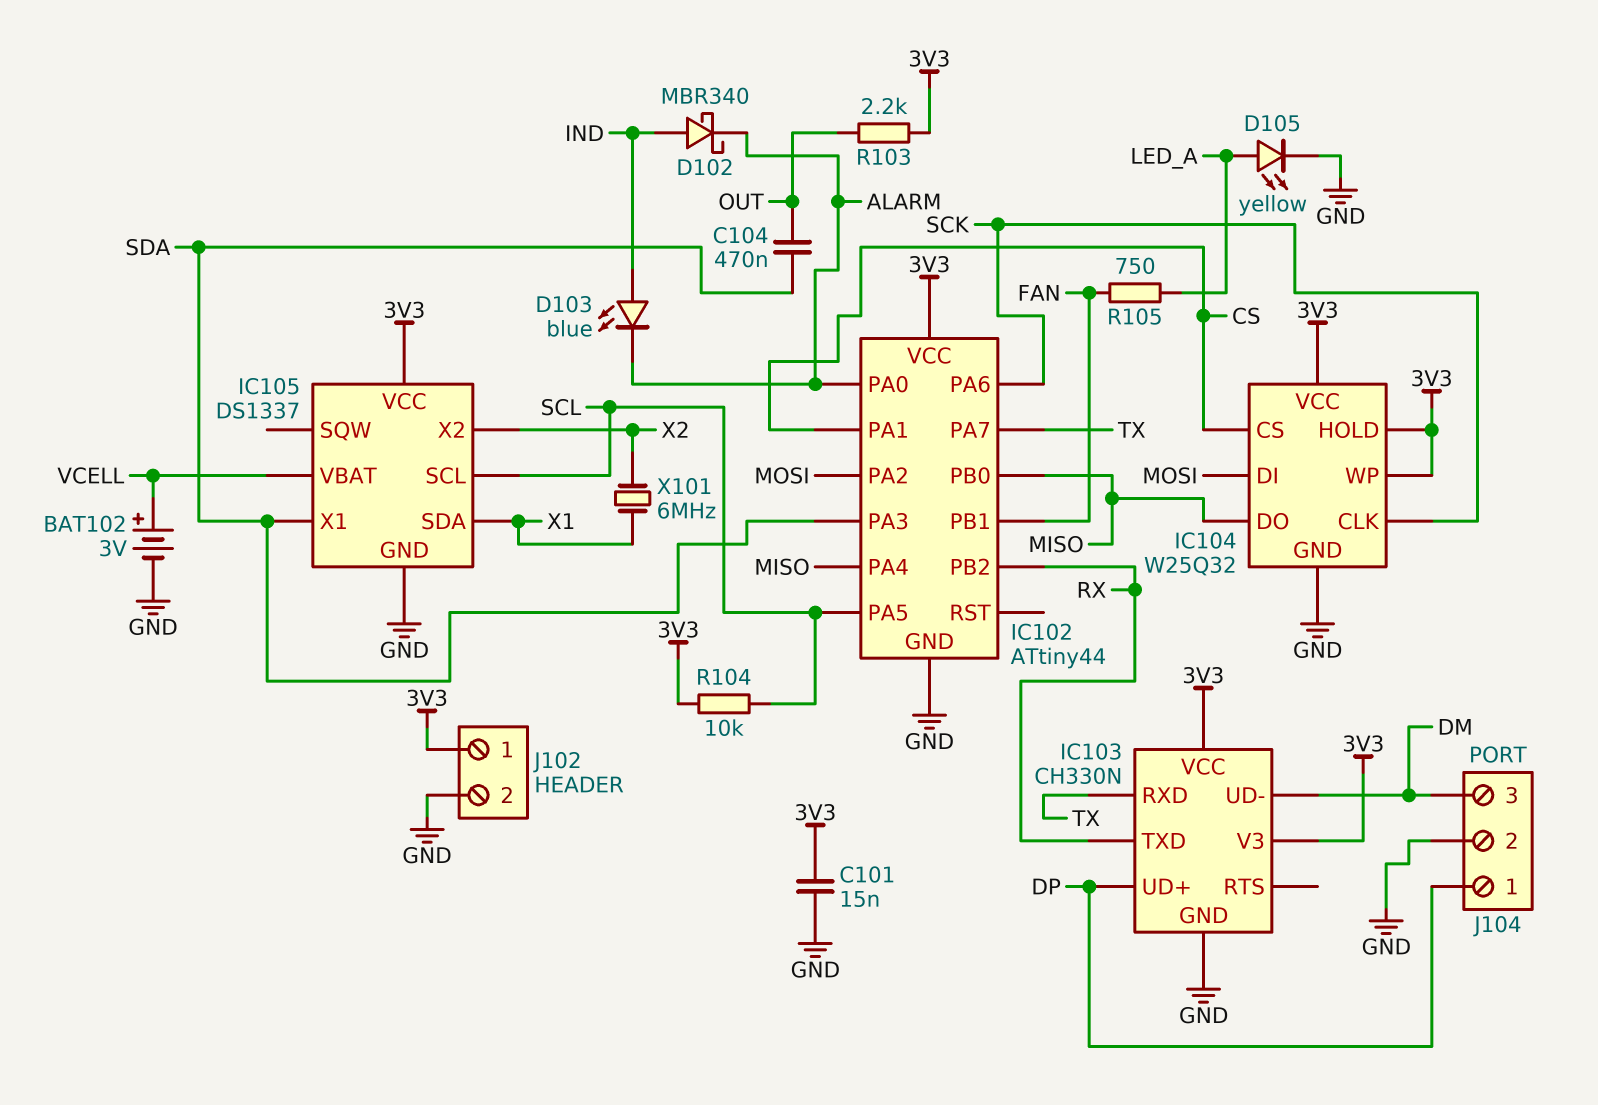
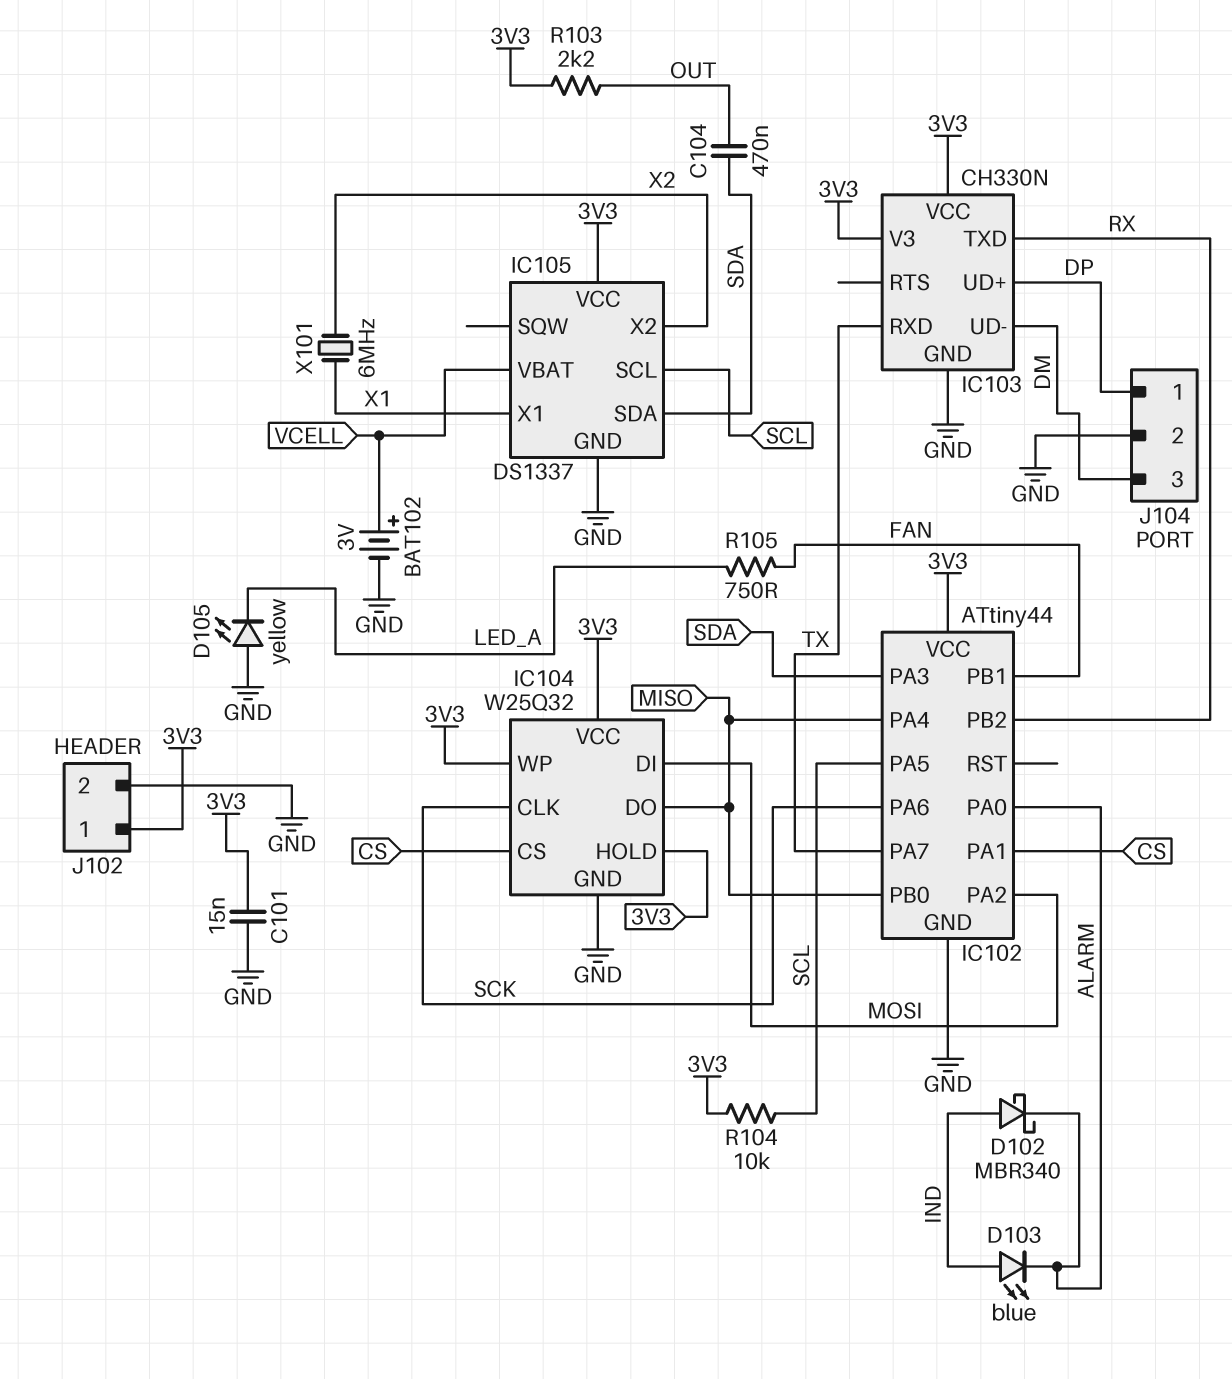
D105: LED yellow (A LED_A, K GND) -> LED yellow (A GND, K LED_A)
IC105 pin SDA: X1 -> SDA
IC105 pin X1: SDA -> X1

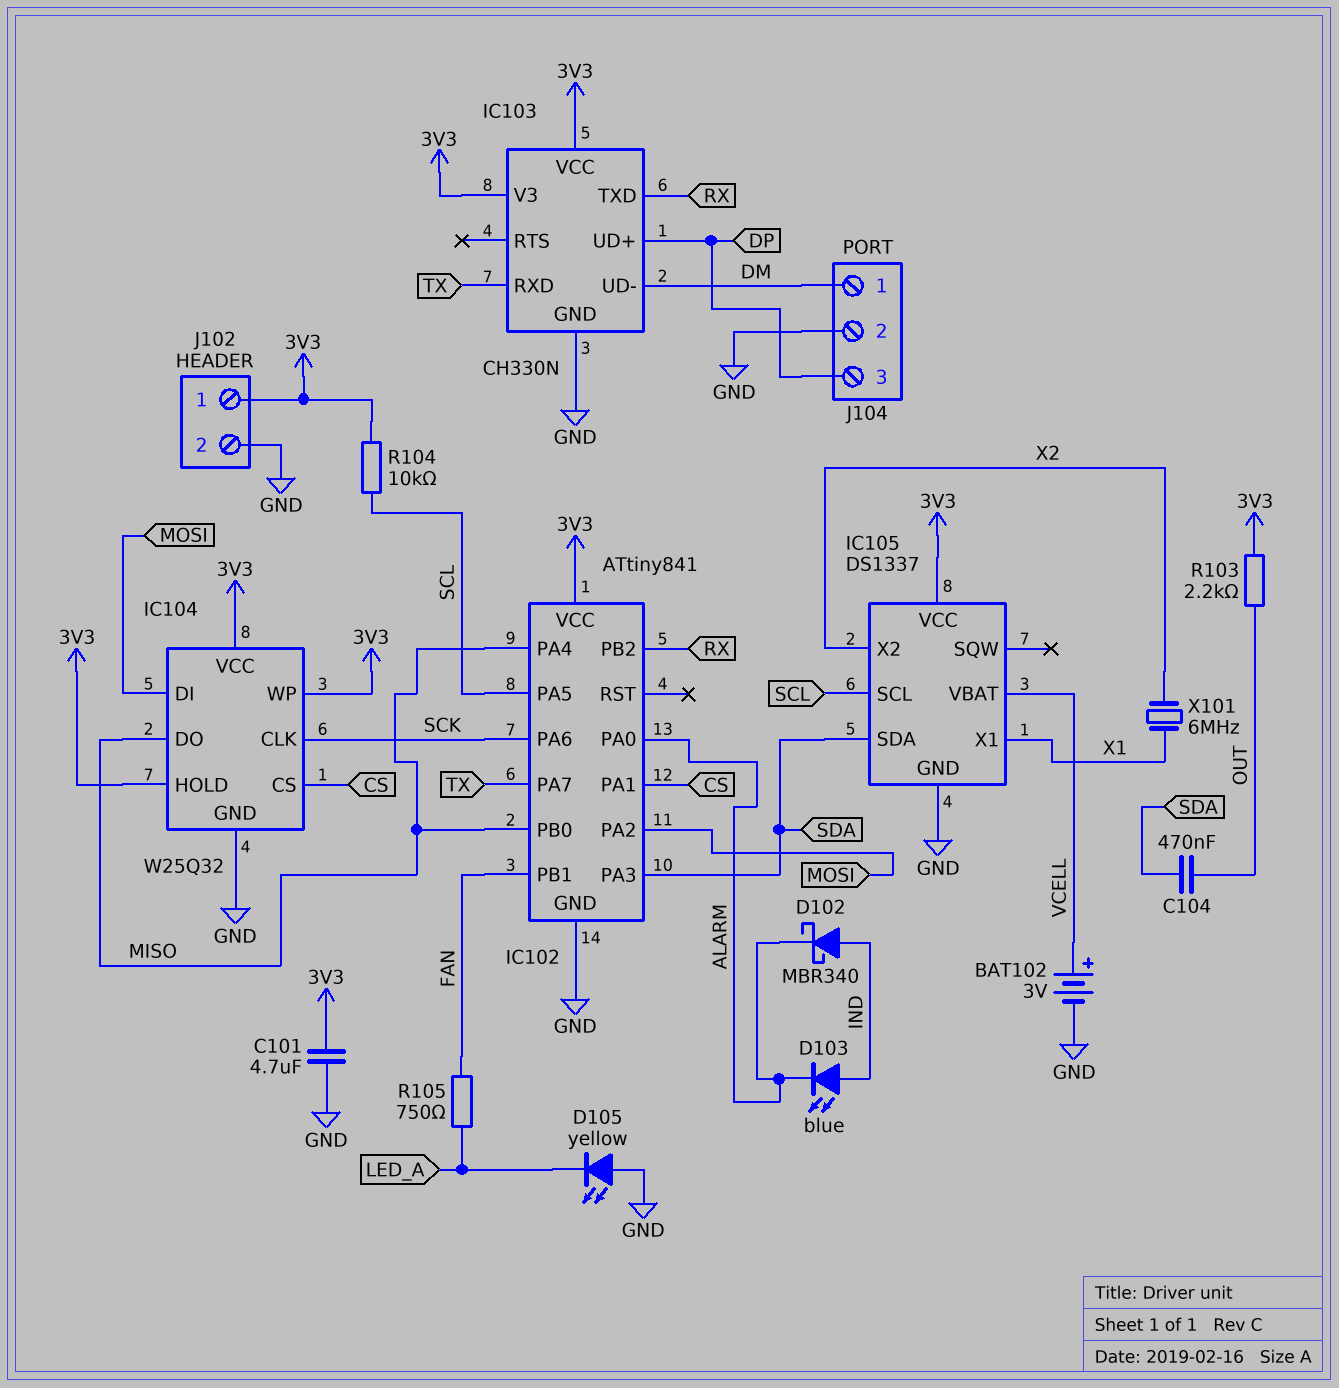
C101: 15nF (3V3, GND) -> 4.7uF (3V3, GND)
IC102: ATtiny44 -> ATtiny841
J104 pin 1: DP -> DM
J104 pin 3: DM -> DP

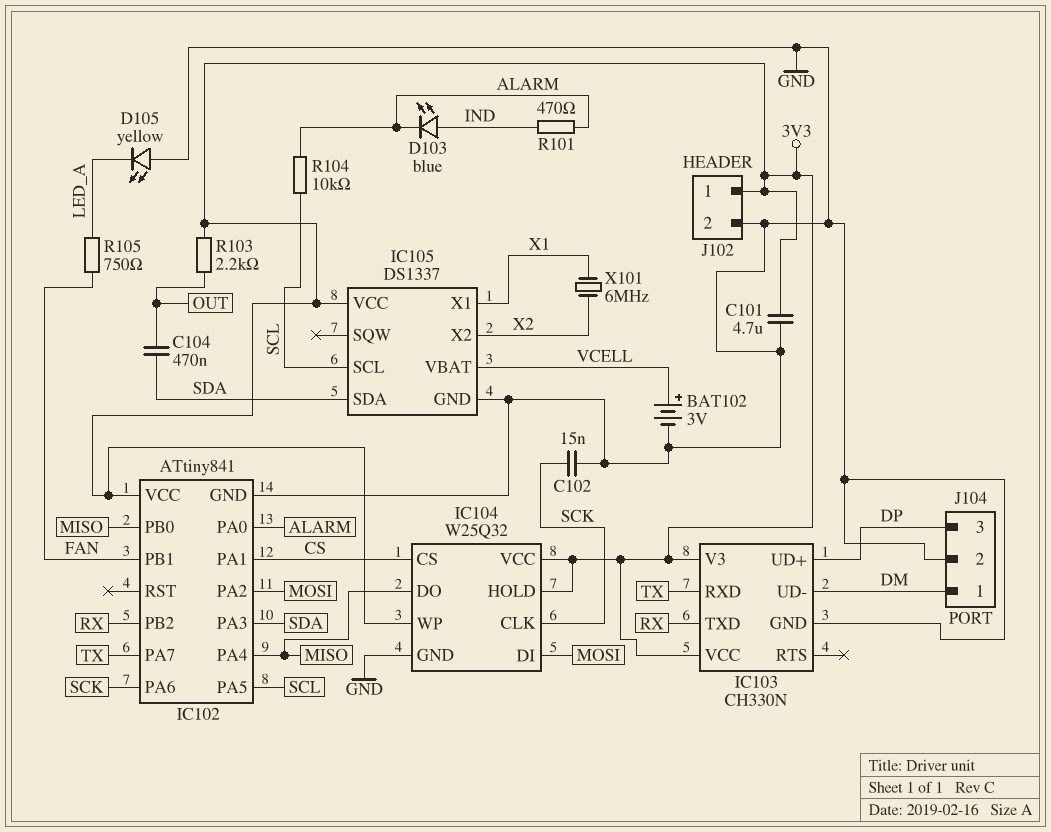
C102: none -> 15nF (GND, SCK)
D102: schottky MBR340 (A IND, K ALARM) -> none
R101: none -> 470 (ALARM, IND)
R104: 10k (3V3, SCL) -> 10k (ALARM, SCL)

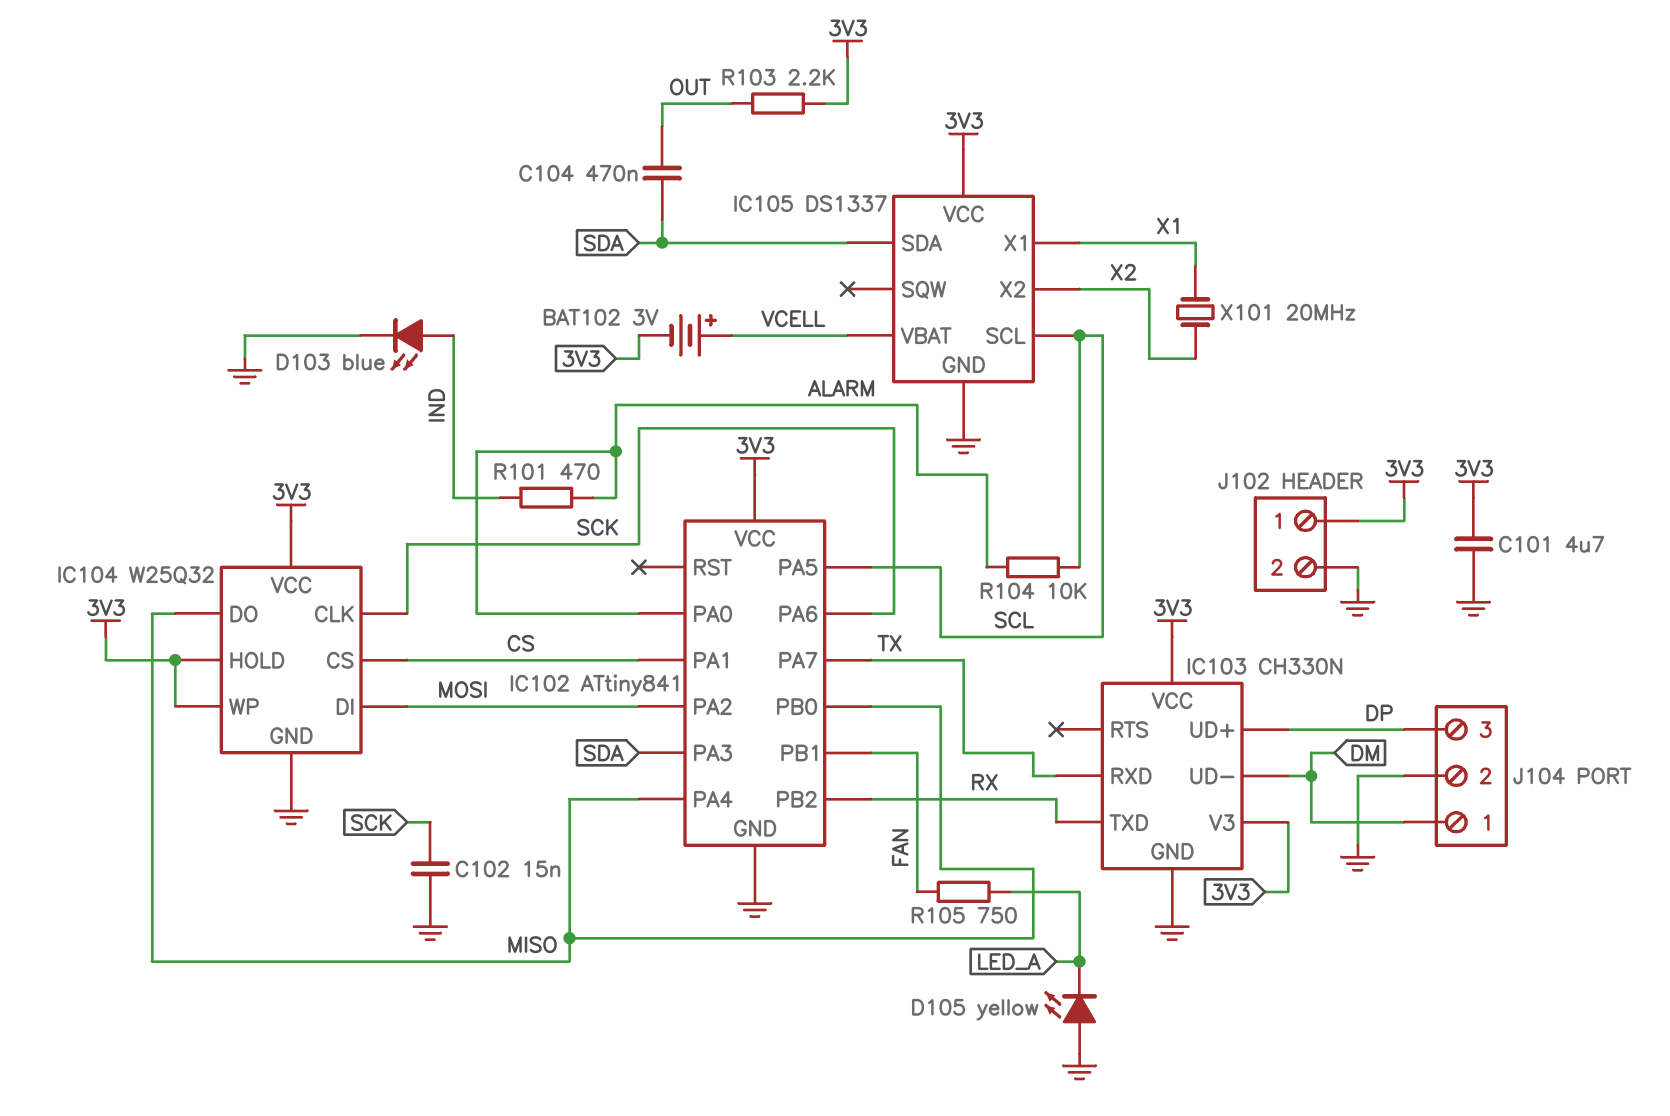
BAT102: 3V (plus VCELL, minus GND) -> 3V (plus VCELL, minus 3V3)
D103: LED blue (A IND, K ALARM) -> LED blue (A IND, K GND)
X101: 6MHz (X1, X2) -> 20MHz (X1, X2)

